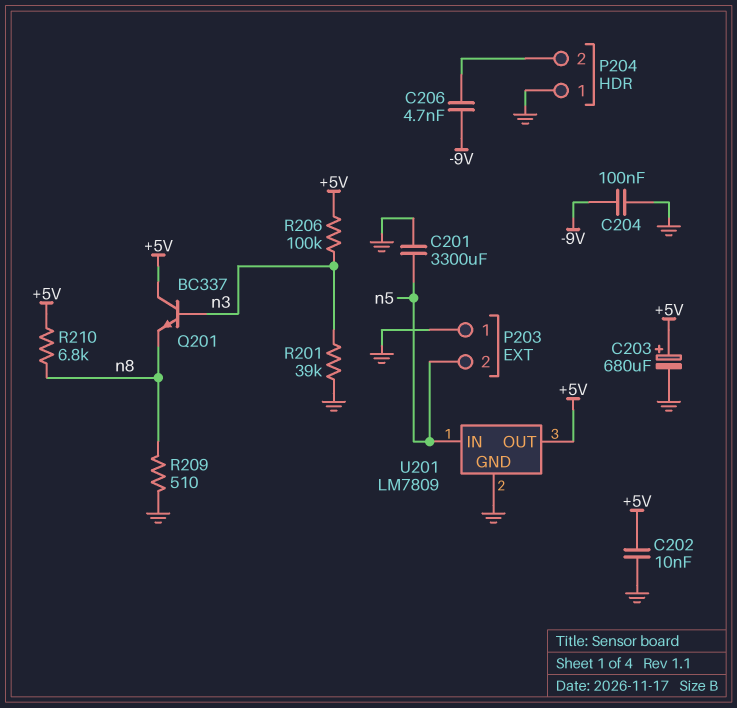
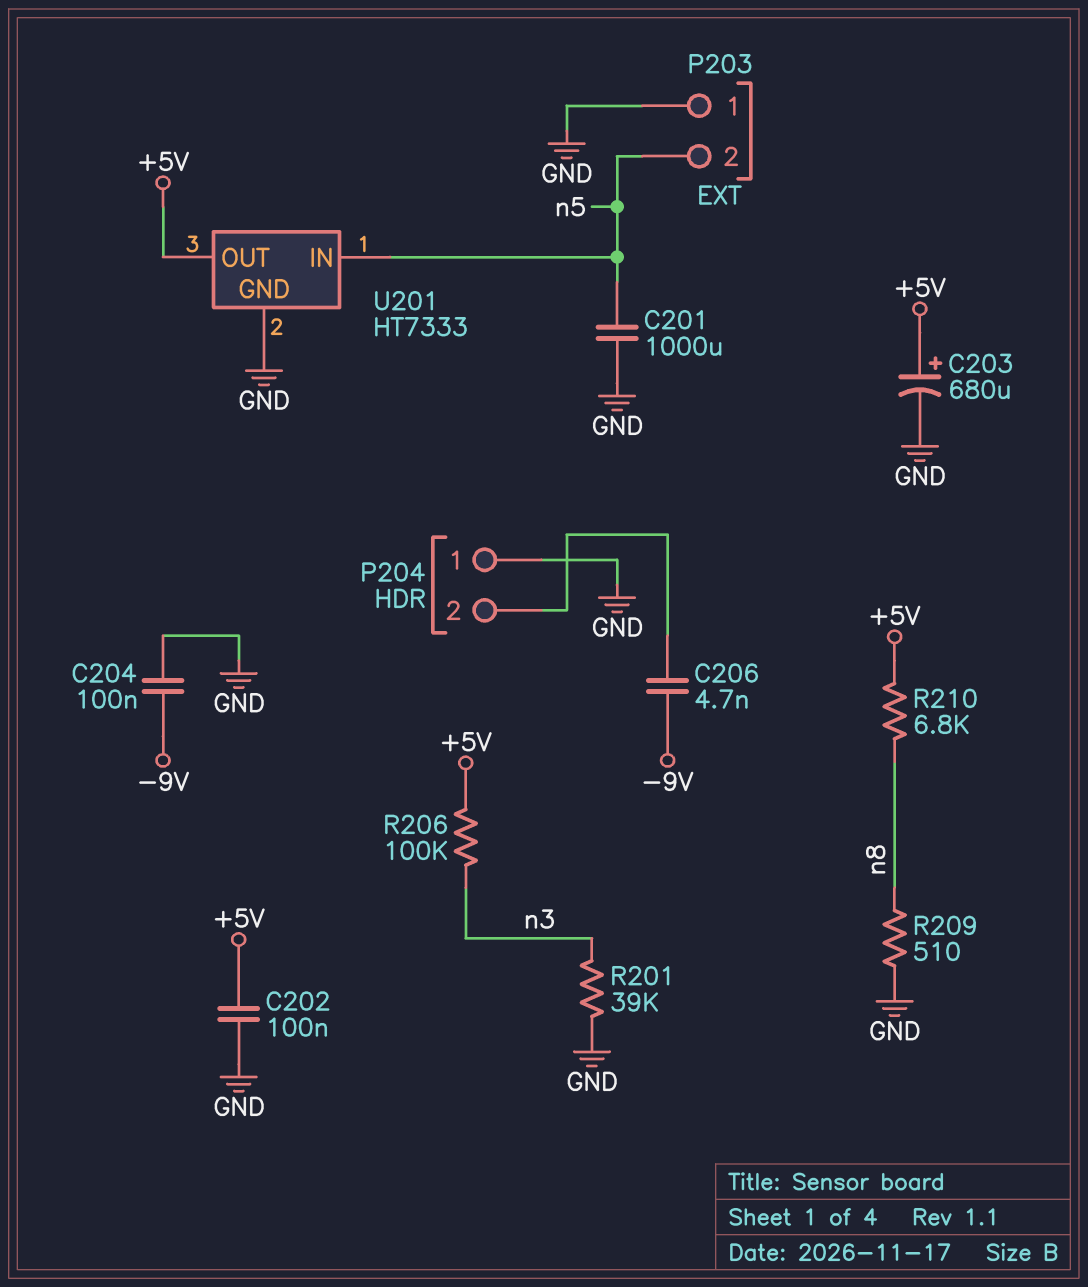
C201: 3300uF (GND, n5) -> 1000uF (GND, n5)
C202: 10nF (+5V, GND) -> 100nF (+5V, GND)
Q201: NPN BC337 (B n3, C +5V, E n8) -> none
U201: LM7809 -> HT7333

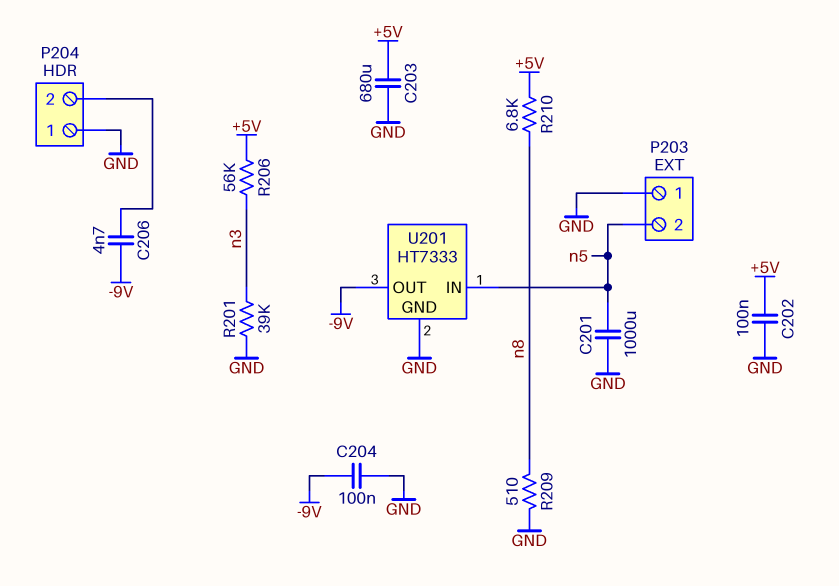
C203: 680uF (plus +5V, minus GND) -> 680uF (+5V, GND)
R206: 100k (+5V, n3) -> 56k (+5V, n3)
U201 pin OUT: +5V -> -9V

